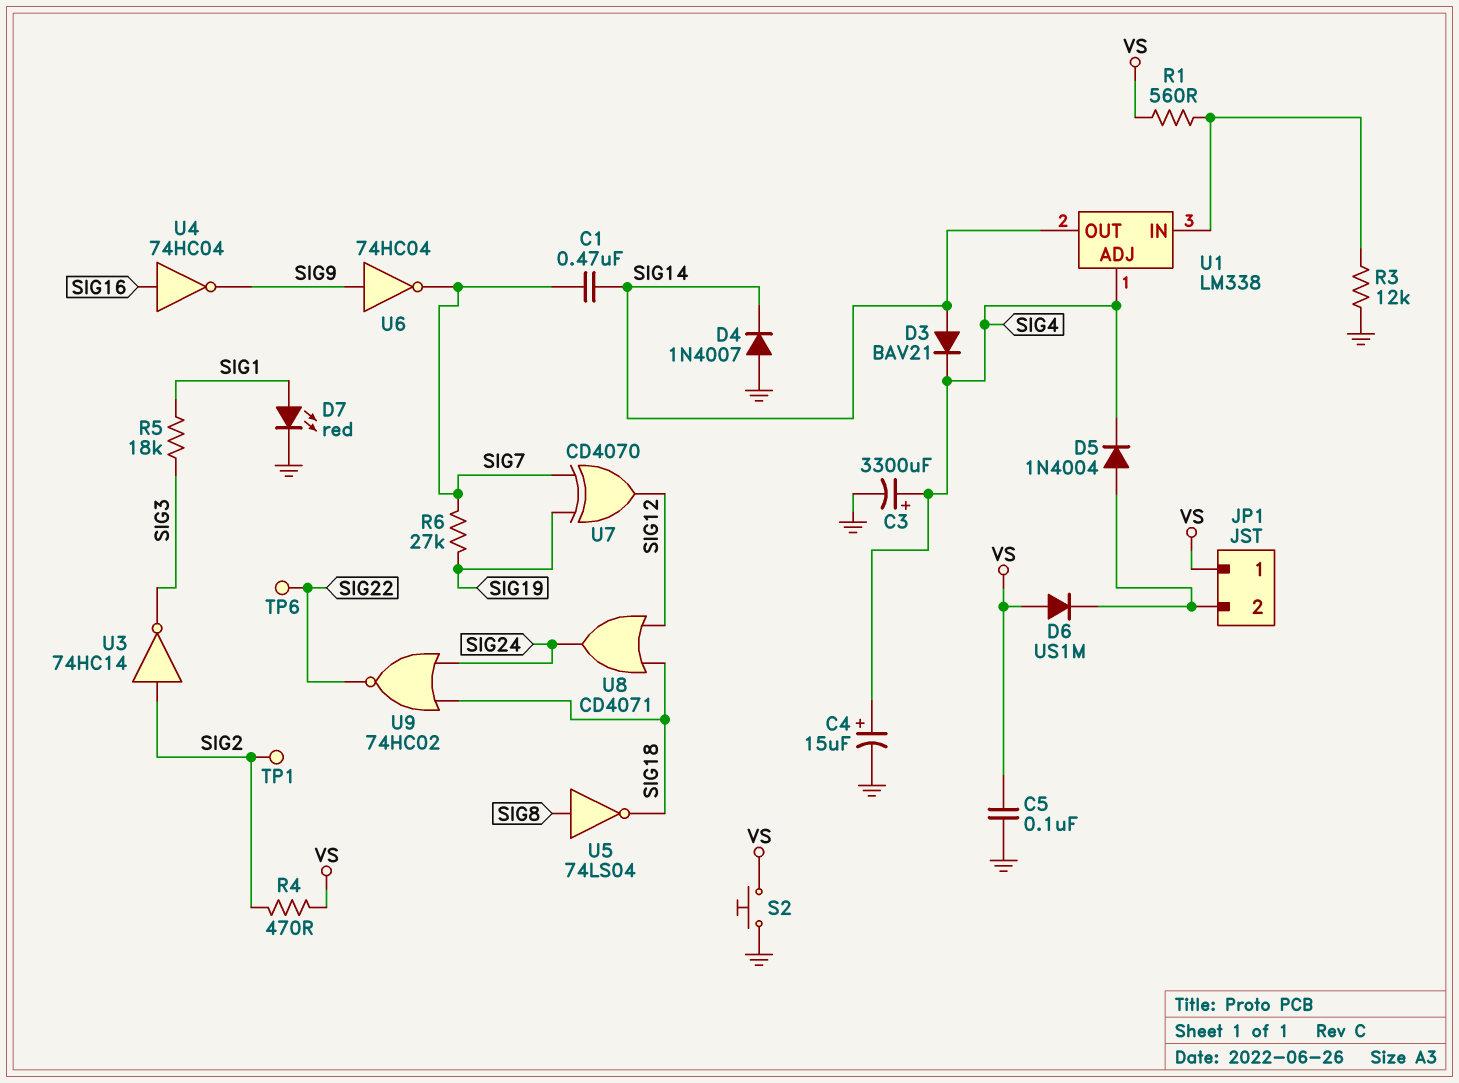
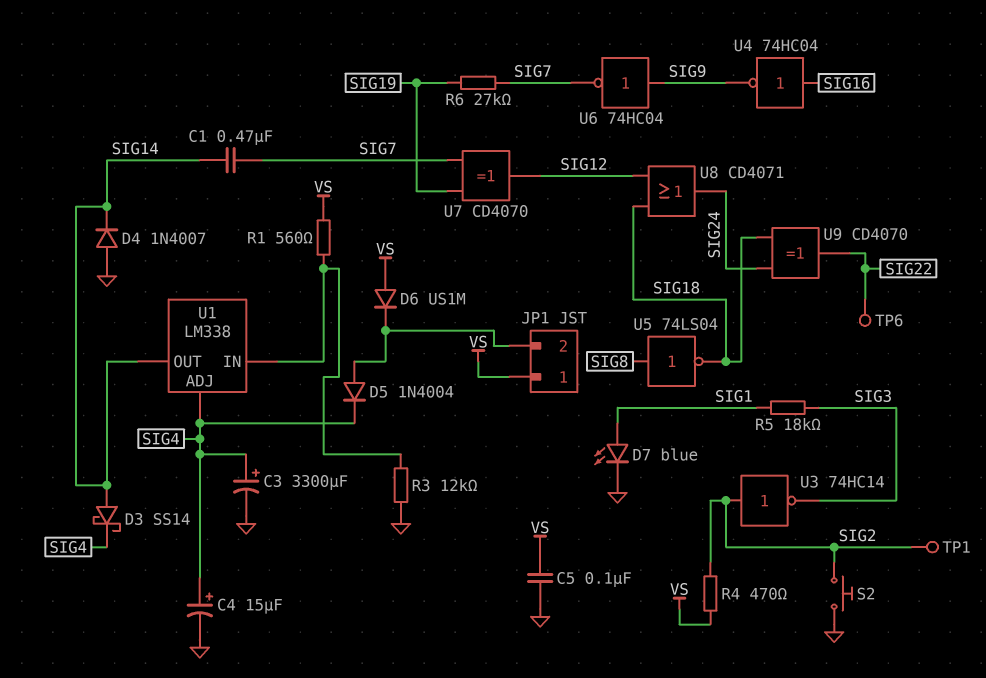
D3: diode BAV21 (A SIG14, K SIG4) -> schottky SS14 (A SIG14, K SIG4)
D7: LED red (A SIG1, K GND) -> LED blue (A SIG1, K GND)
S2: button (GND, VS) -> button (GND, SIG2)
U9: NOR 74HC02 (in SIG18, in SIG24, out SIG22) -> XOR CD4070 (in SIG18, in SIG24, out SIG22)

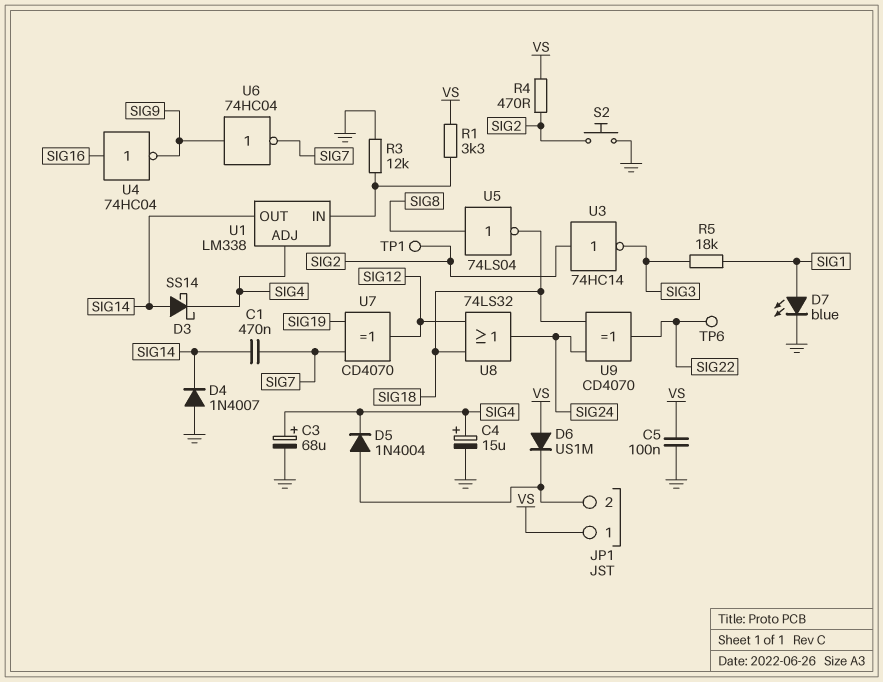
C3: 3300uF (plus SIG4, minus GND) -> 68uF (plus SIG4, minus GND)
R1: 560 (U1/IN, VS) -> 3.3k (U1/IN, VS)
R6: 27k (SIG7, SIG19) -> none
U8: OR CD4071 (in SIG12, in SIG18, out SIG24) -> OR 74LS32 (in SIG12, in SIG18, out SIG24)

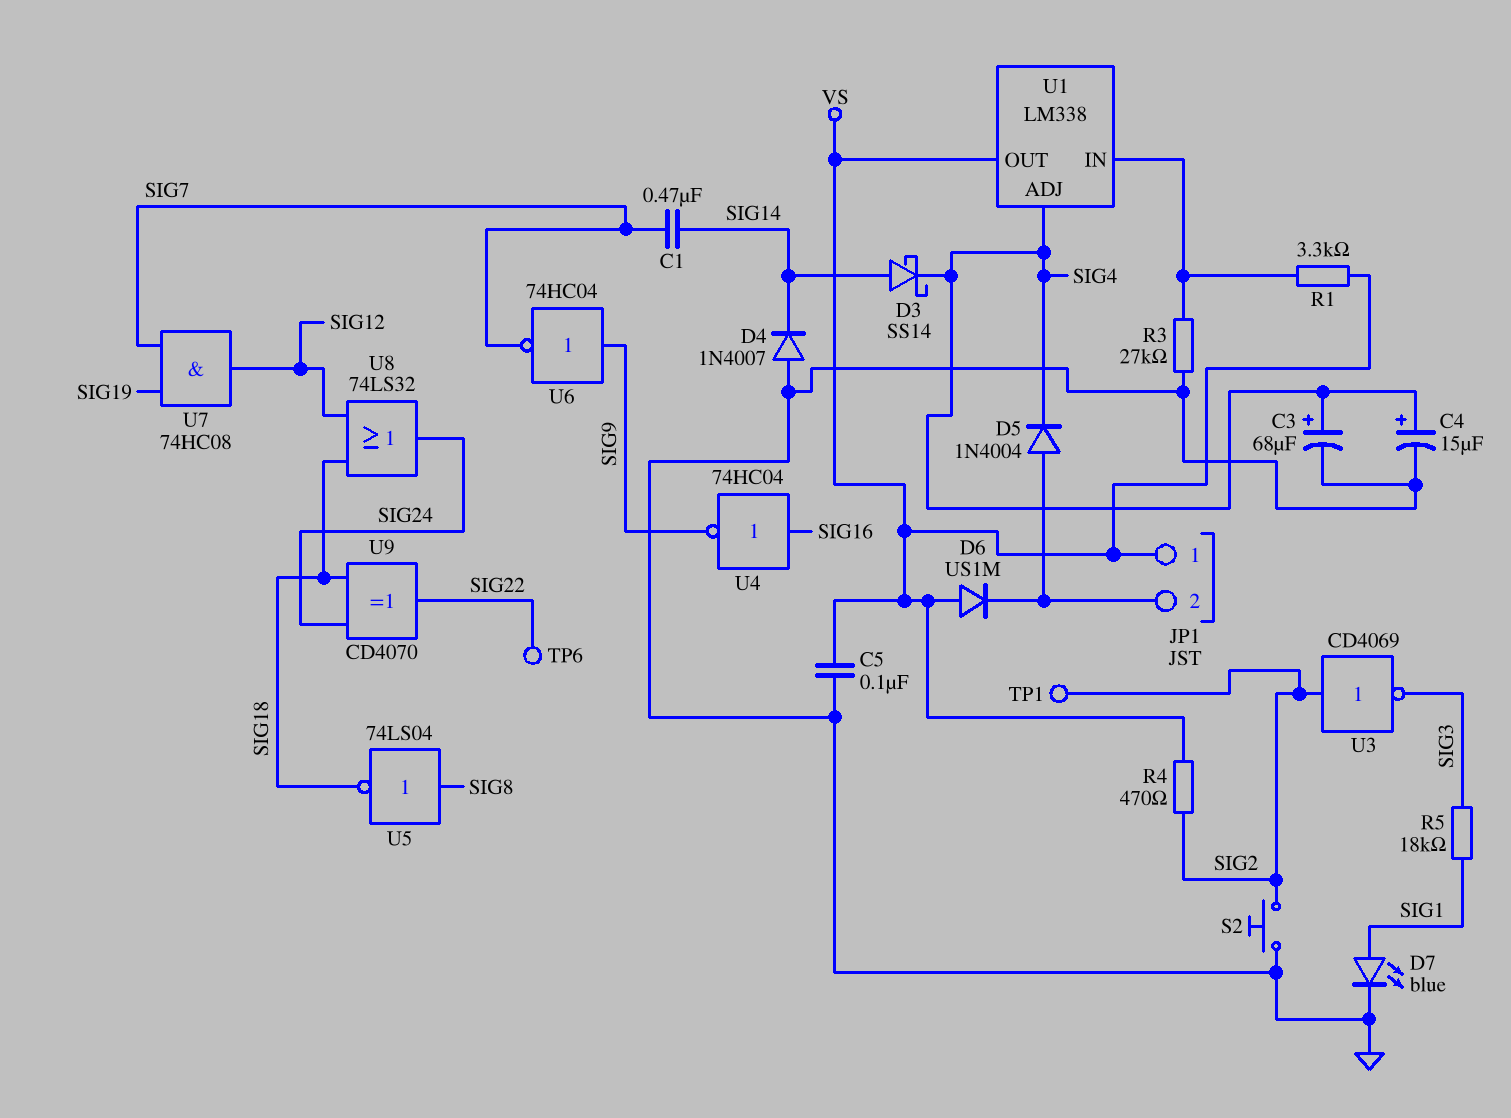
R3: 12k (GND, U1/IN) -> 27k (GND, U1/IN)
U1 pin OUT: SIG14 -> VS
U3: NOT 74HC14 (in SIG2, out SIG3) -> NOT CD4069 (in SIG2, out SIG3)
U7: XOR CD4070 (in SIG7, in SIG19, out SIG12) -> AND 74HC08 (in SIG7, in SIG19, out SIG12)

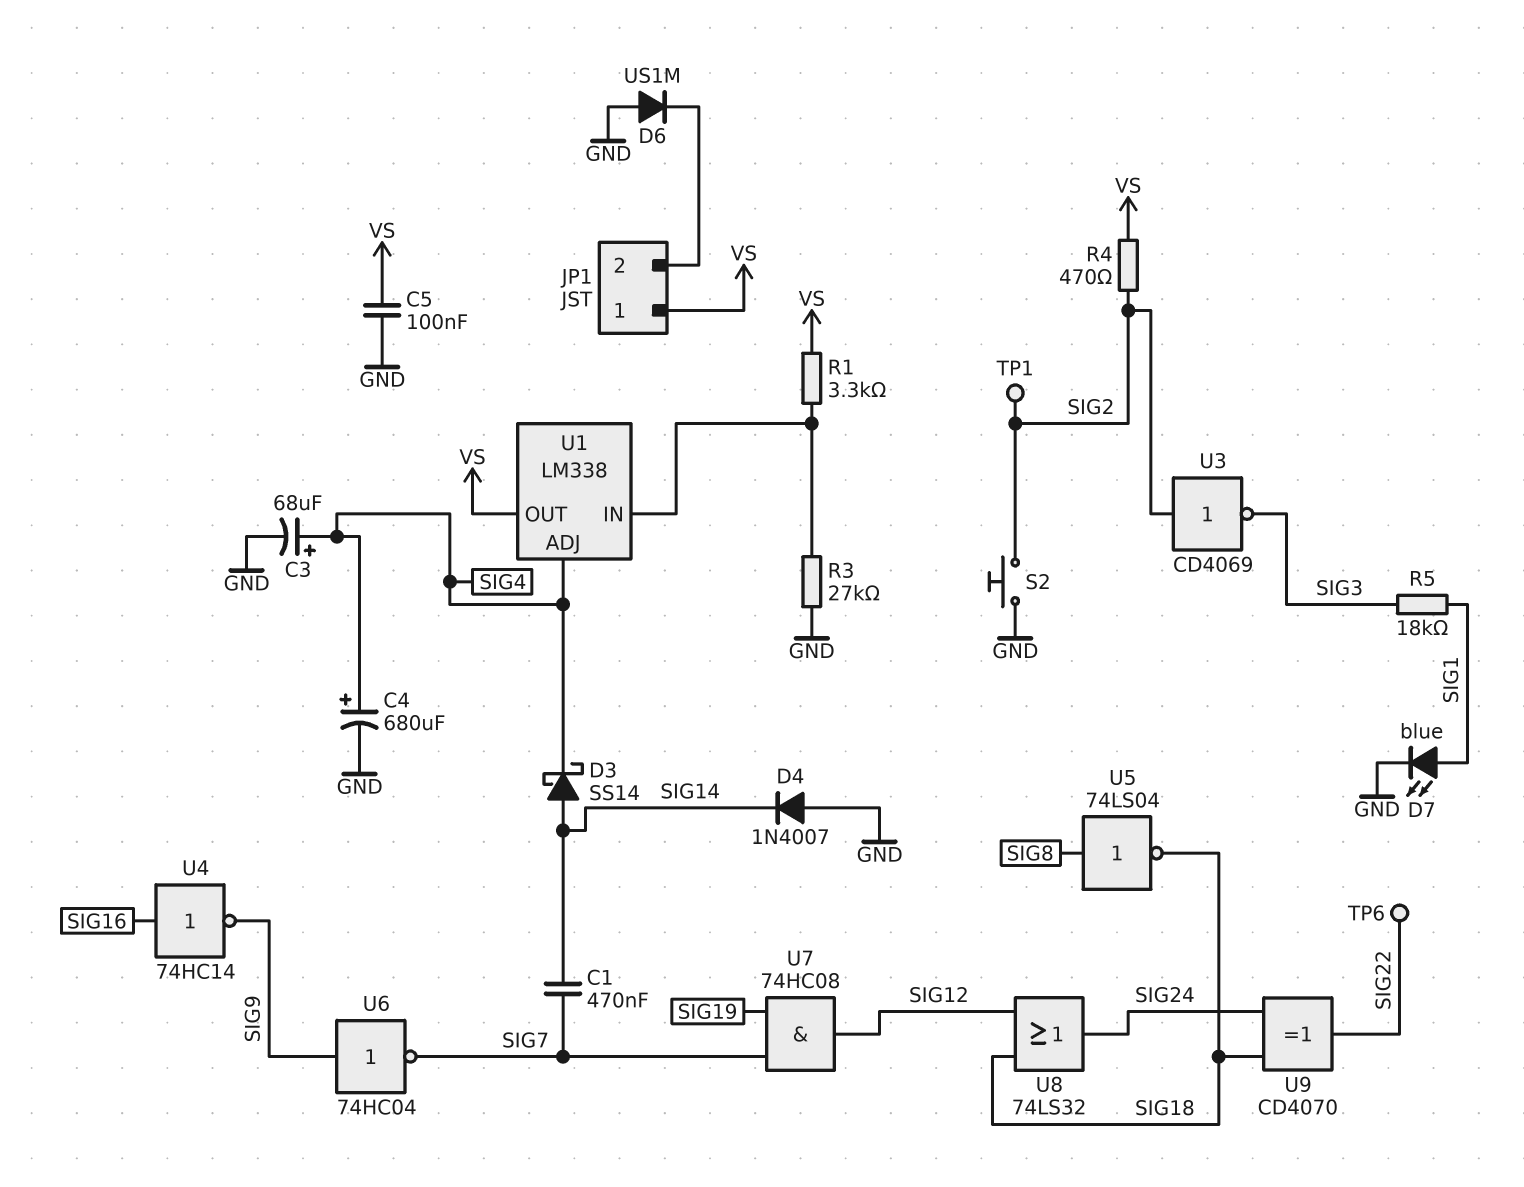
C4: 15uF (plus SIG4, minus GND) -> 680uF (plus SIG4, minus GND)
D5: diode 1N4004 (A JP1/2, K SIG4) -> none
D6: diode US1M (A VS, K JP1/2) -> diode US1M (A GND, K JP1/2)
U4: NOT 74HC04 (in SIG16, out SIG9) -> NOT 74HC14 (in SIG16, out SIG9)

